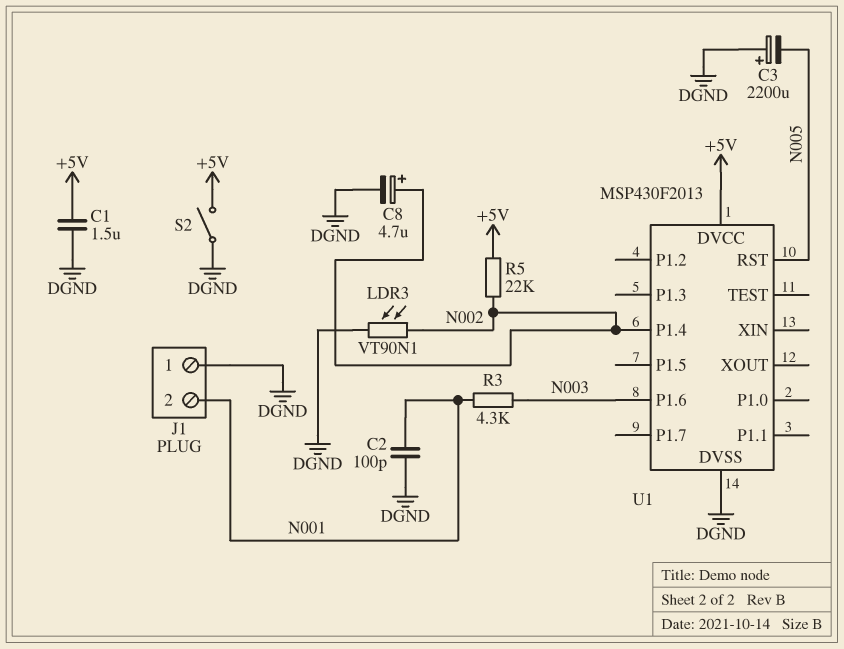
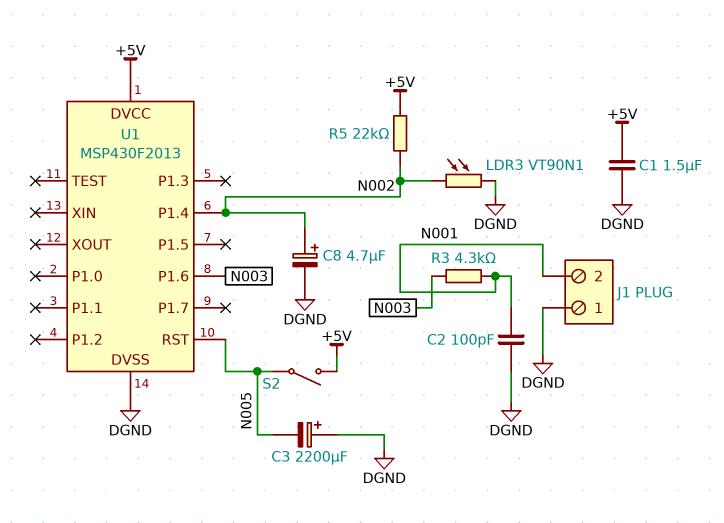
S2: switch (+5V, DGND) -> switch (+5V, N005)

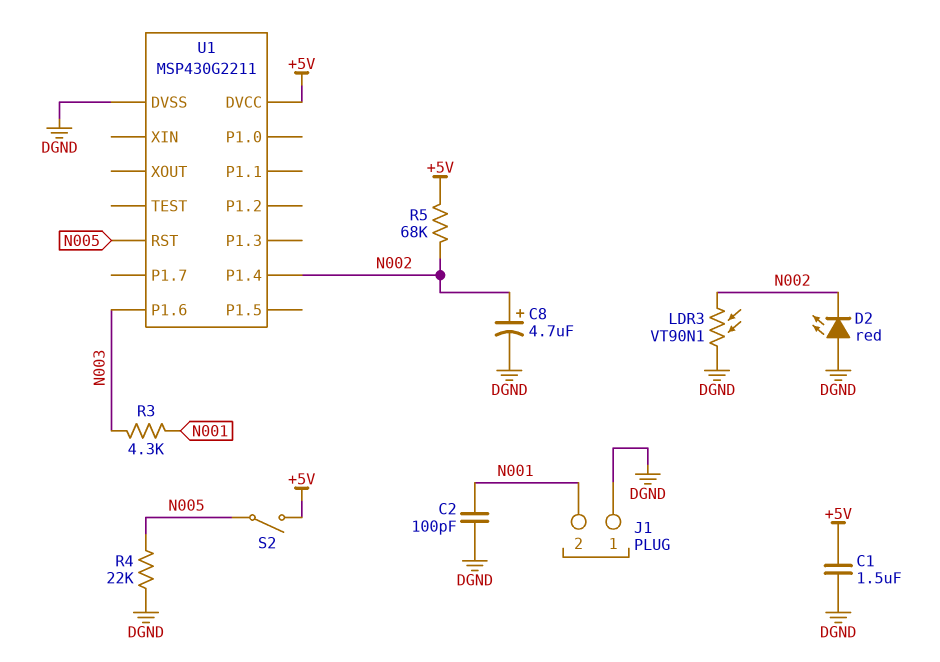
C3: 2200uF (plus DGND, minus N005) -> none
D2: none -> LED red (A DGND, K N002)
R4: none -> 22k (DGND, N005)
R5: 22k (+5V, N002) -> 68k (+5V, N002)
U1: MSP430F2013 -> MSP430G2211

